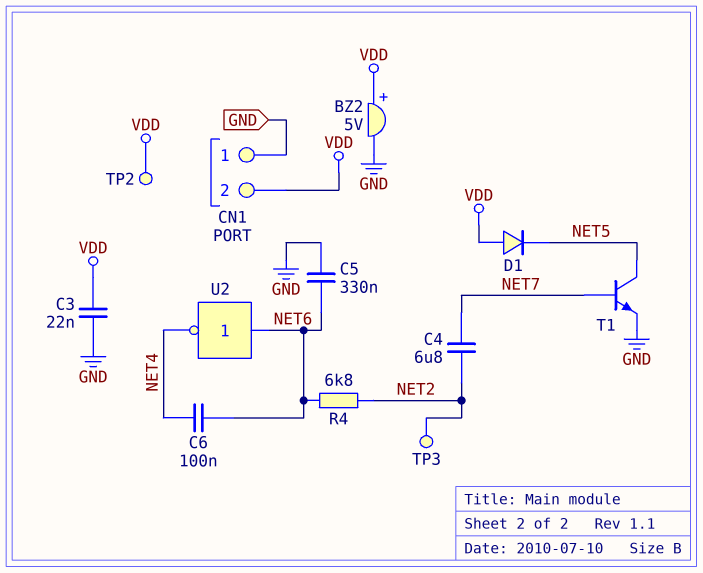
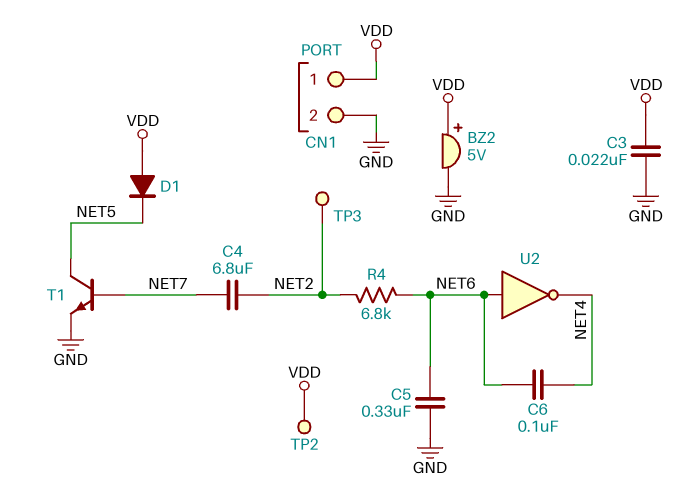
CN1 pin 1: GND -> VDD
CN1 pin 2: VDD -> GND

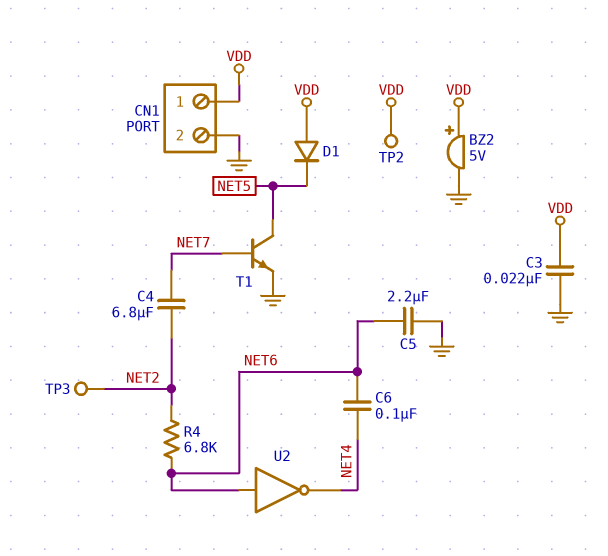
C5: 330nF (GND, NET6) -> 2.2uF (GND, NET6)

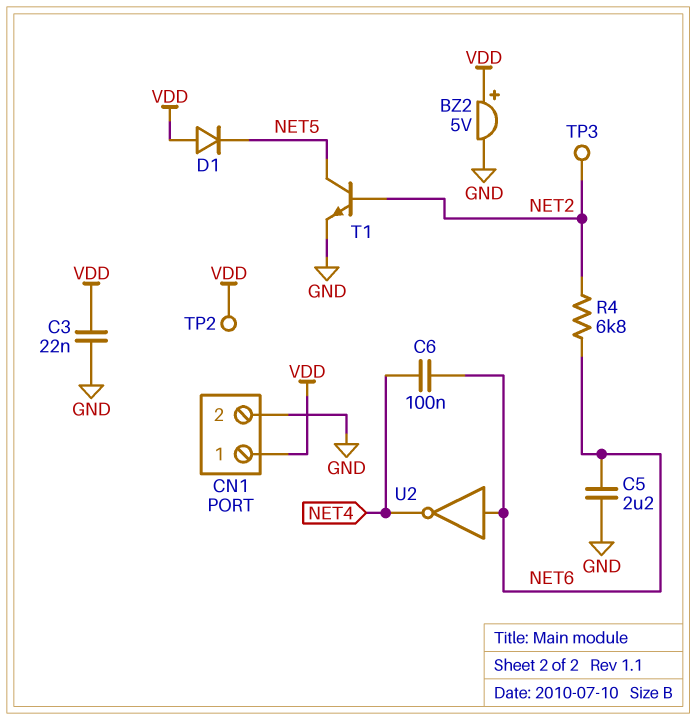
C4: 6.8uF (NET2, NET7) -> none
T1: NPN (B NET7, C NET5, E GND) -> NPN (B NET2, C NET5, E GND)

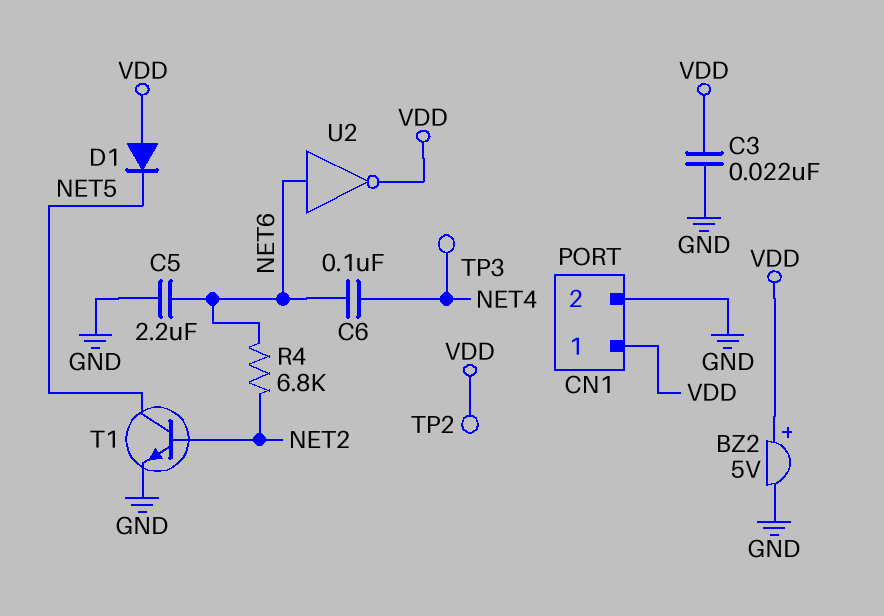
TP3: test point (NET2) -> test point (NET4)
U2: NOT (in NET6, out NET4) -> NOT (in NET6, out VDD)

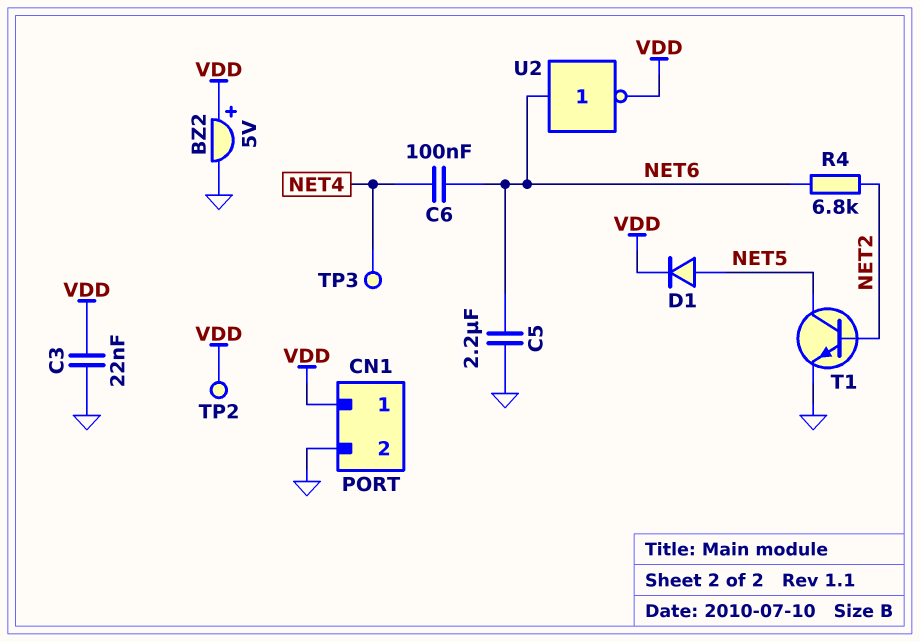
D1: diode (A VDD, K NET5) -> diode (A NET5, K VDD)

